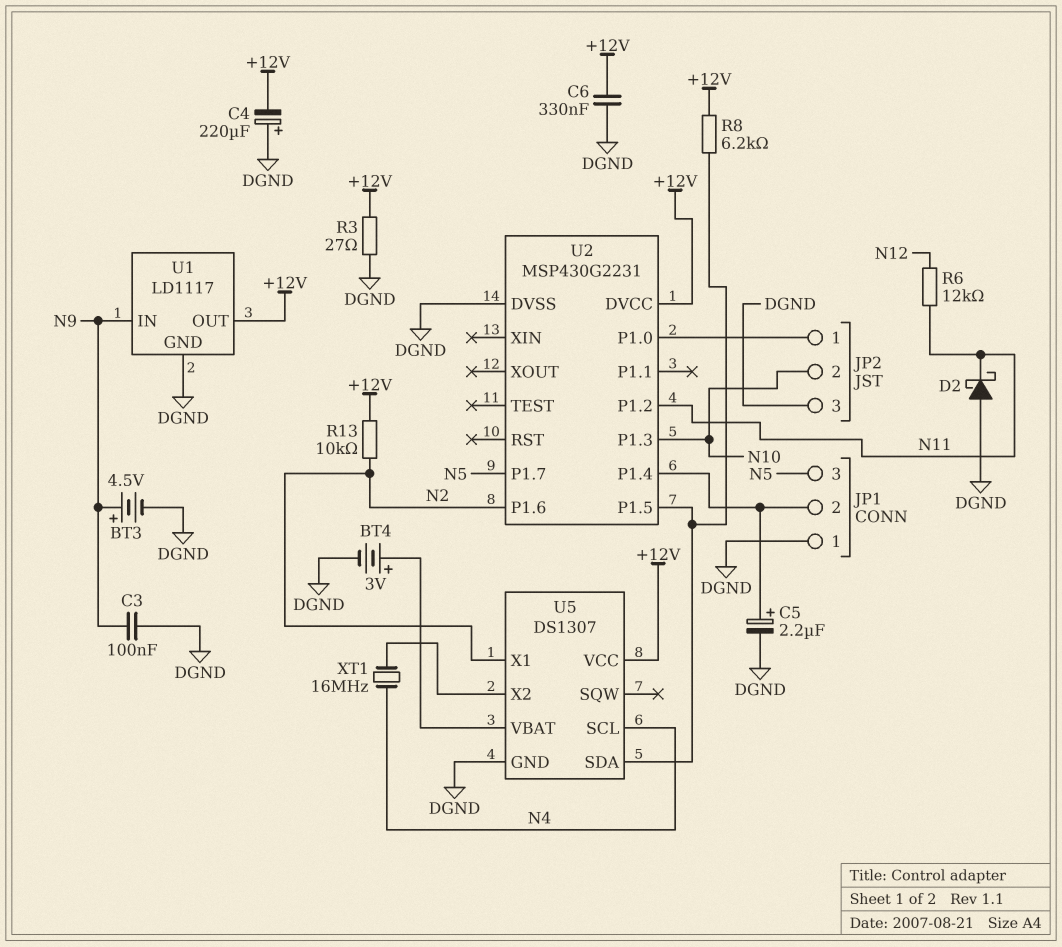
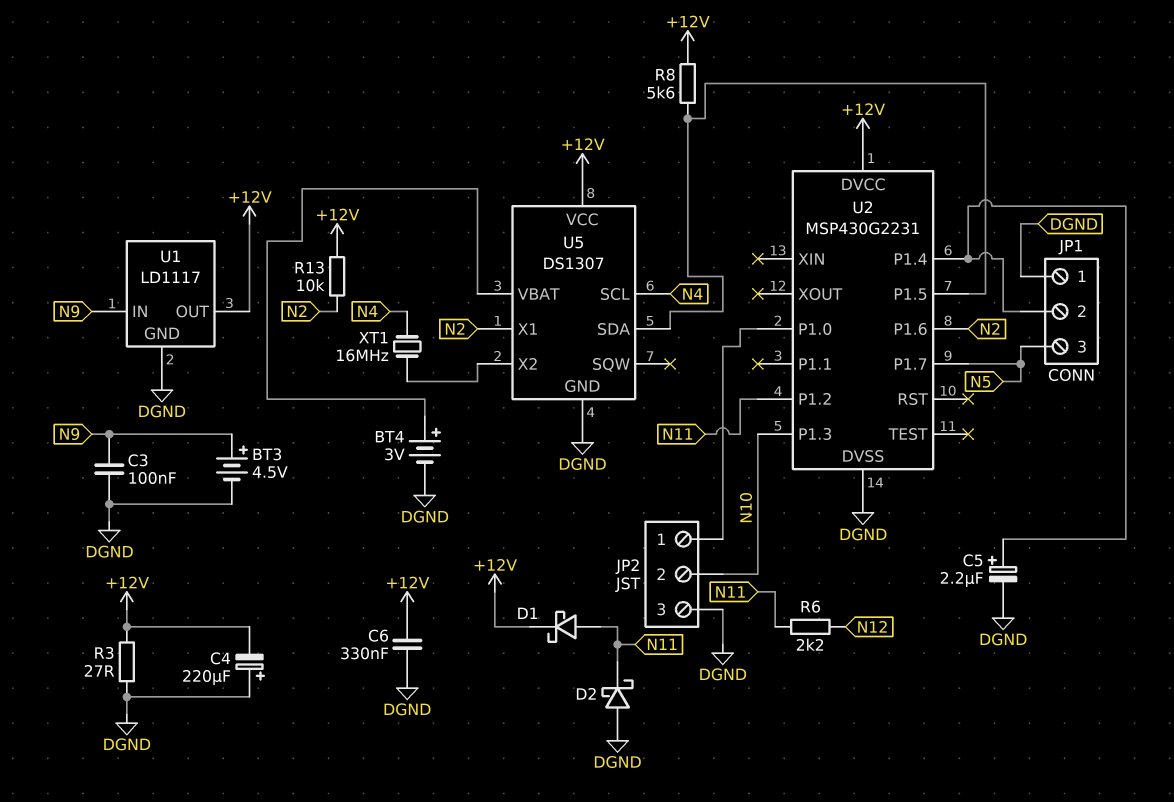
D1: none -> schottky (A N11, K +12V)
R6: 12k (N11, N12) -> 2.2k (N11, N12)
R8: 6.2k (+12V, U2/P1.5) -> 5.6k (+12V, U2/P1.5)

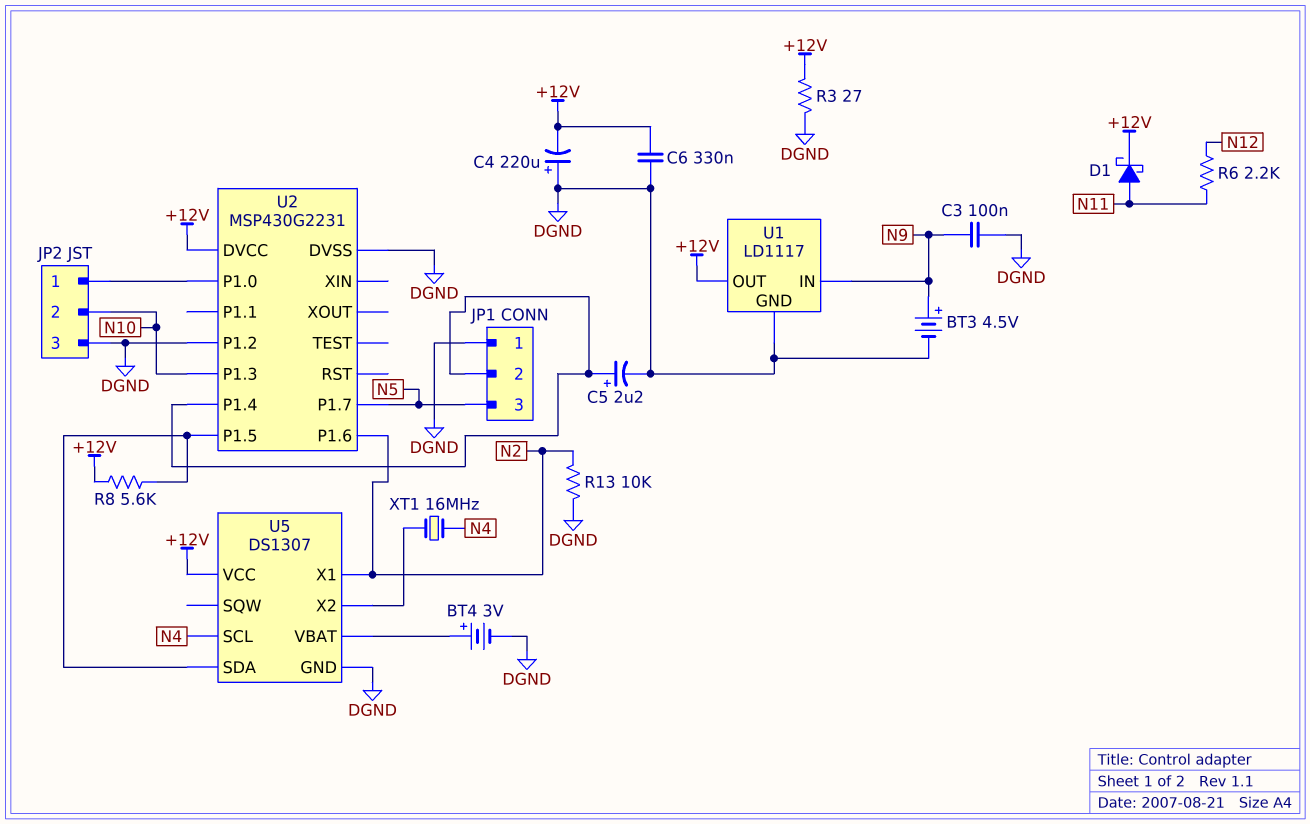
D2: schottky (A DGND, K N11) -> none
R13: 10k (+12V, N2) -> 10k (DGND, N2)
U2 pin P1.2: N11 -> DGND

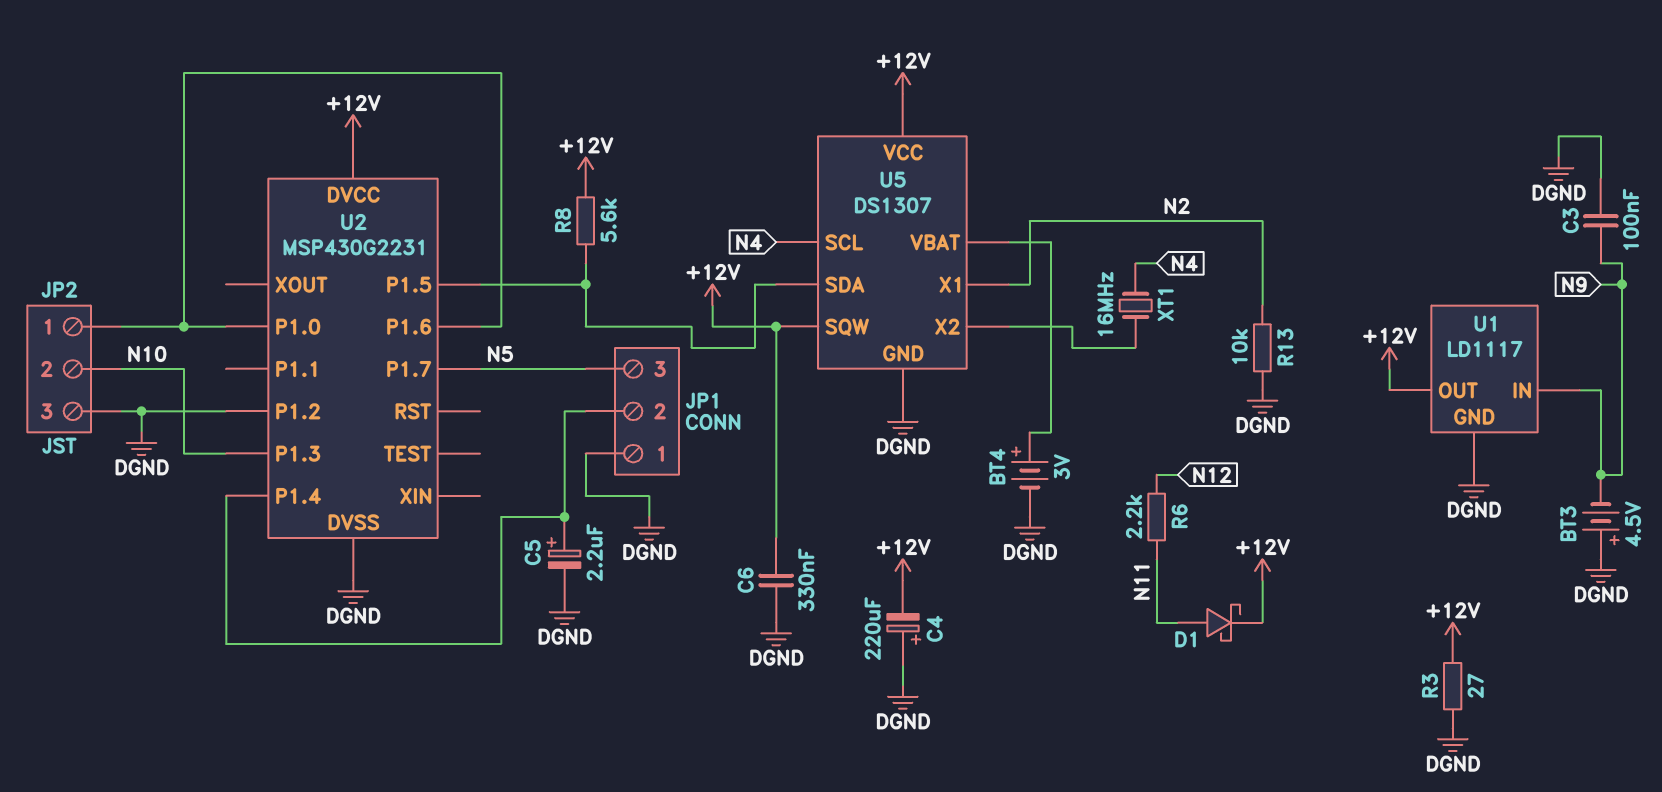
BT3: 4.5V (plus N9, minus DGND) -> 4.5V (plus DGND, minus N9)
U2 pin P1.6: N2 -> JP2/1
U5 pin SQW: none -> +12V

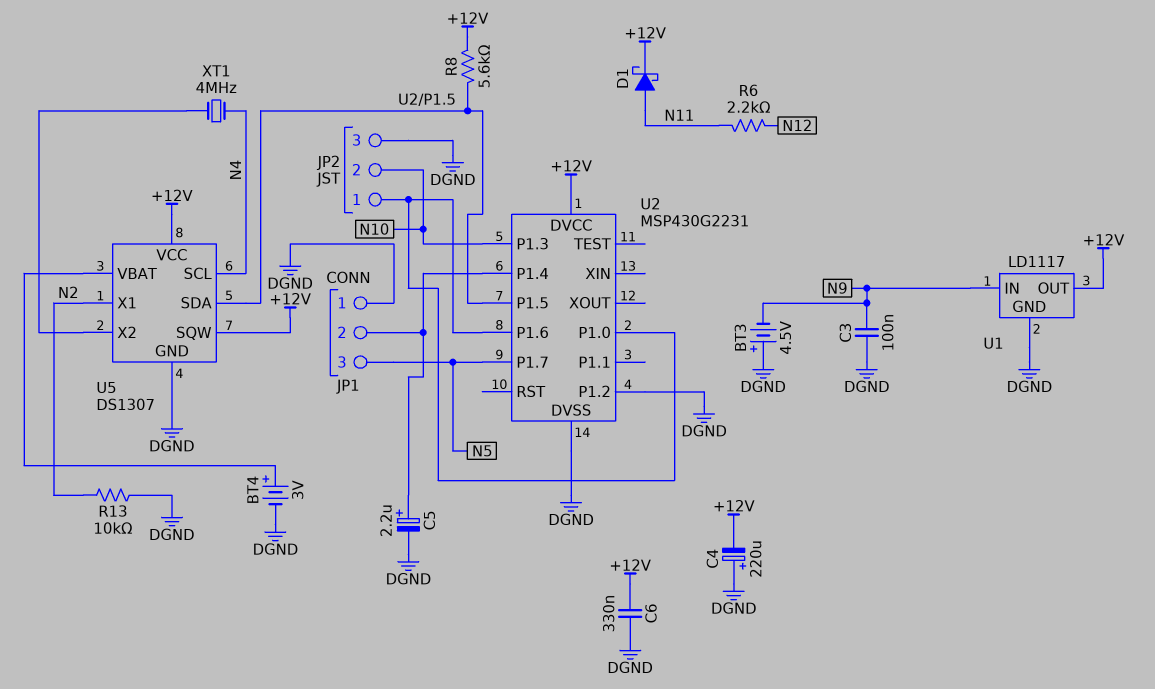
R3: 27 (+12V, DGND) -> none
XT1: 16MHz (N4, U5/X2) -> 4MHz (N4, U5/X2)

